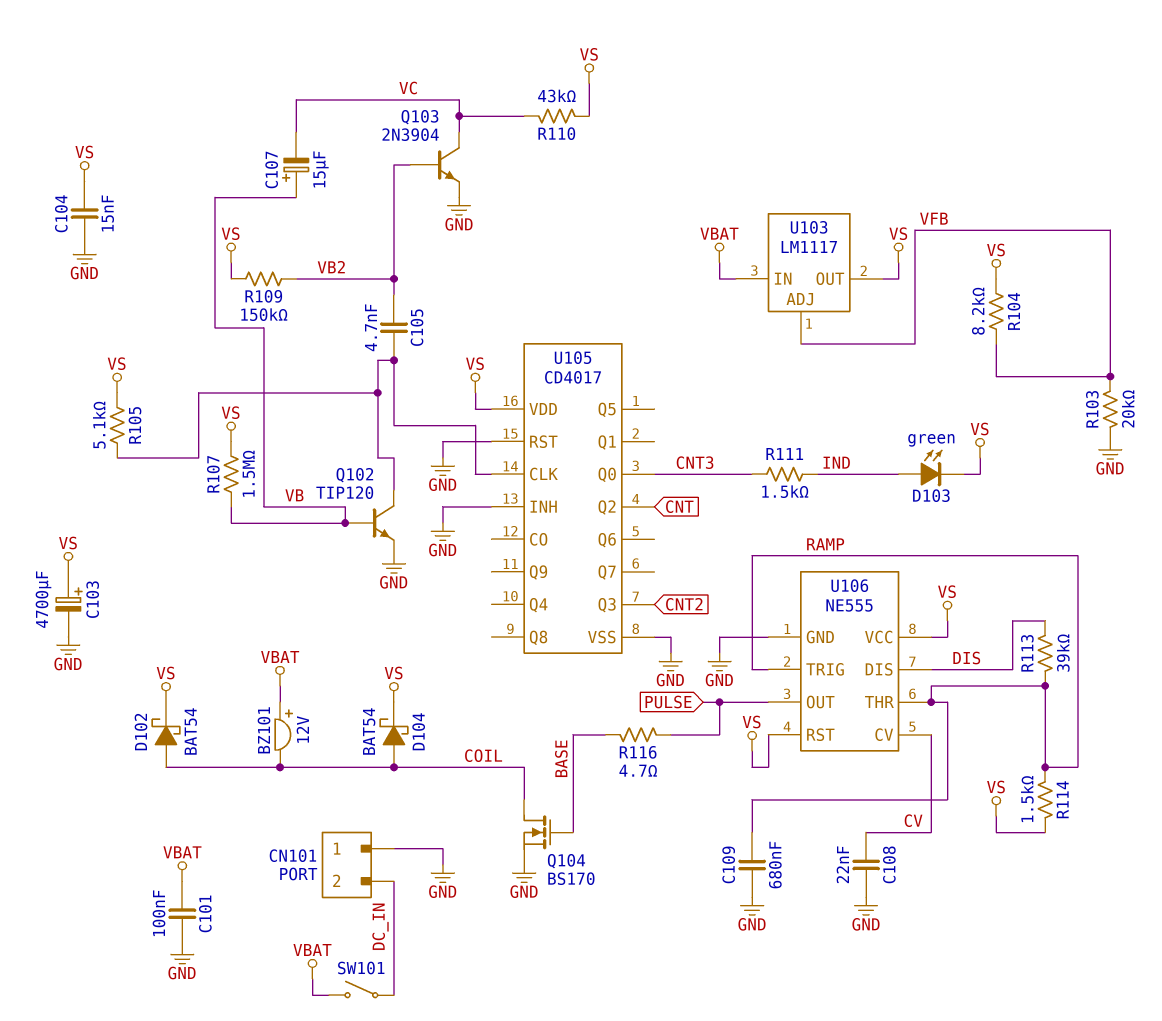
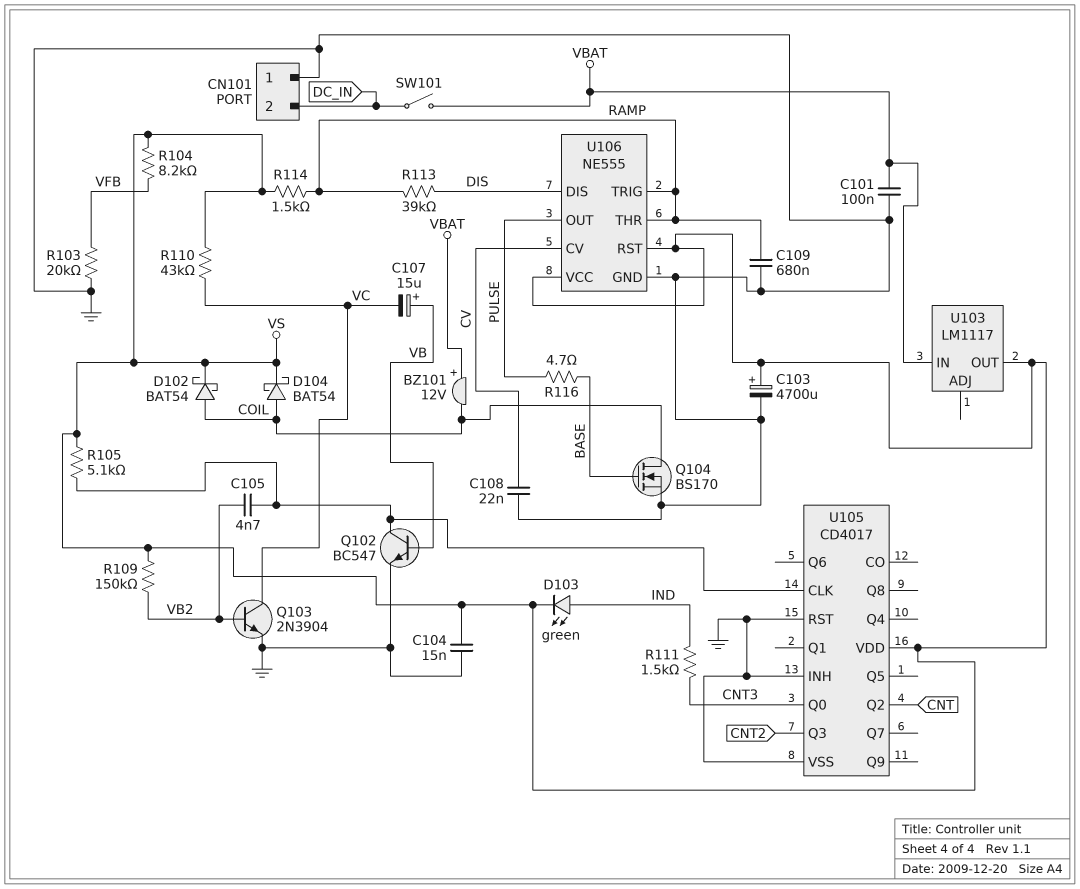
Q102: NPN TIP120 (B VB, C U105/CLK, E GND) -> NPN BC547 (B VB, C U105/CLK, E GND)
R107: 1.5M (VB, VS) -> none
U103 pin ADJ: VFB -> none

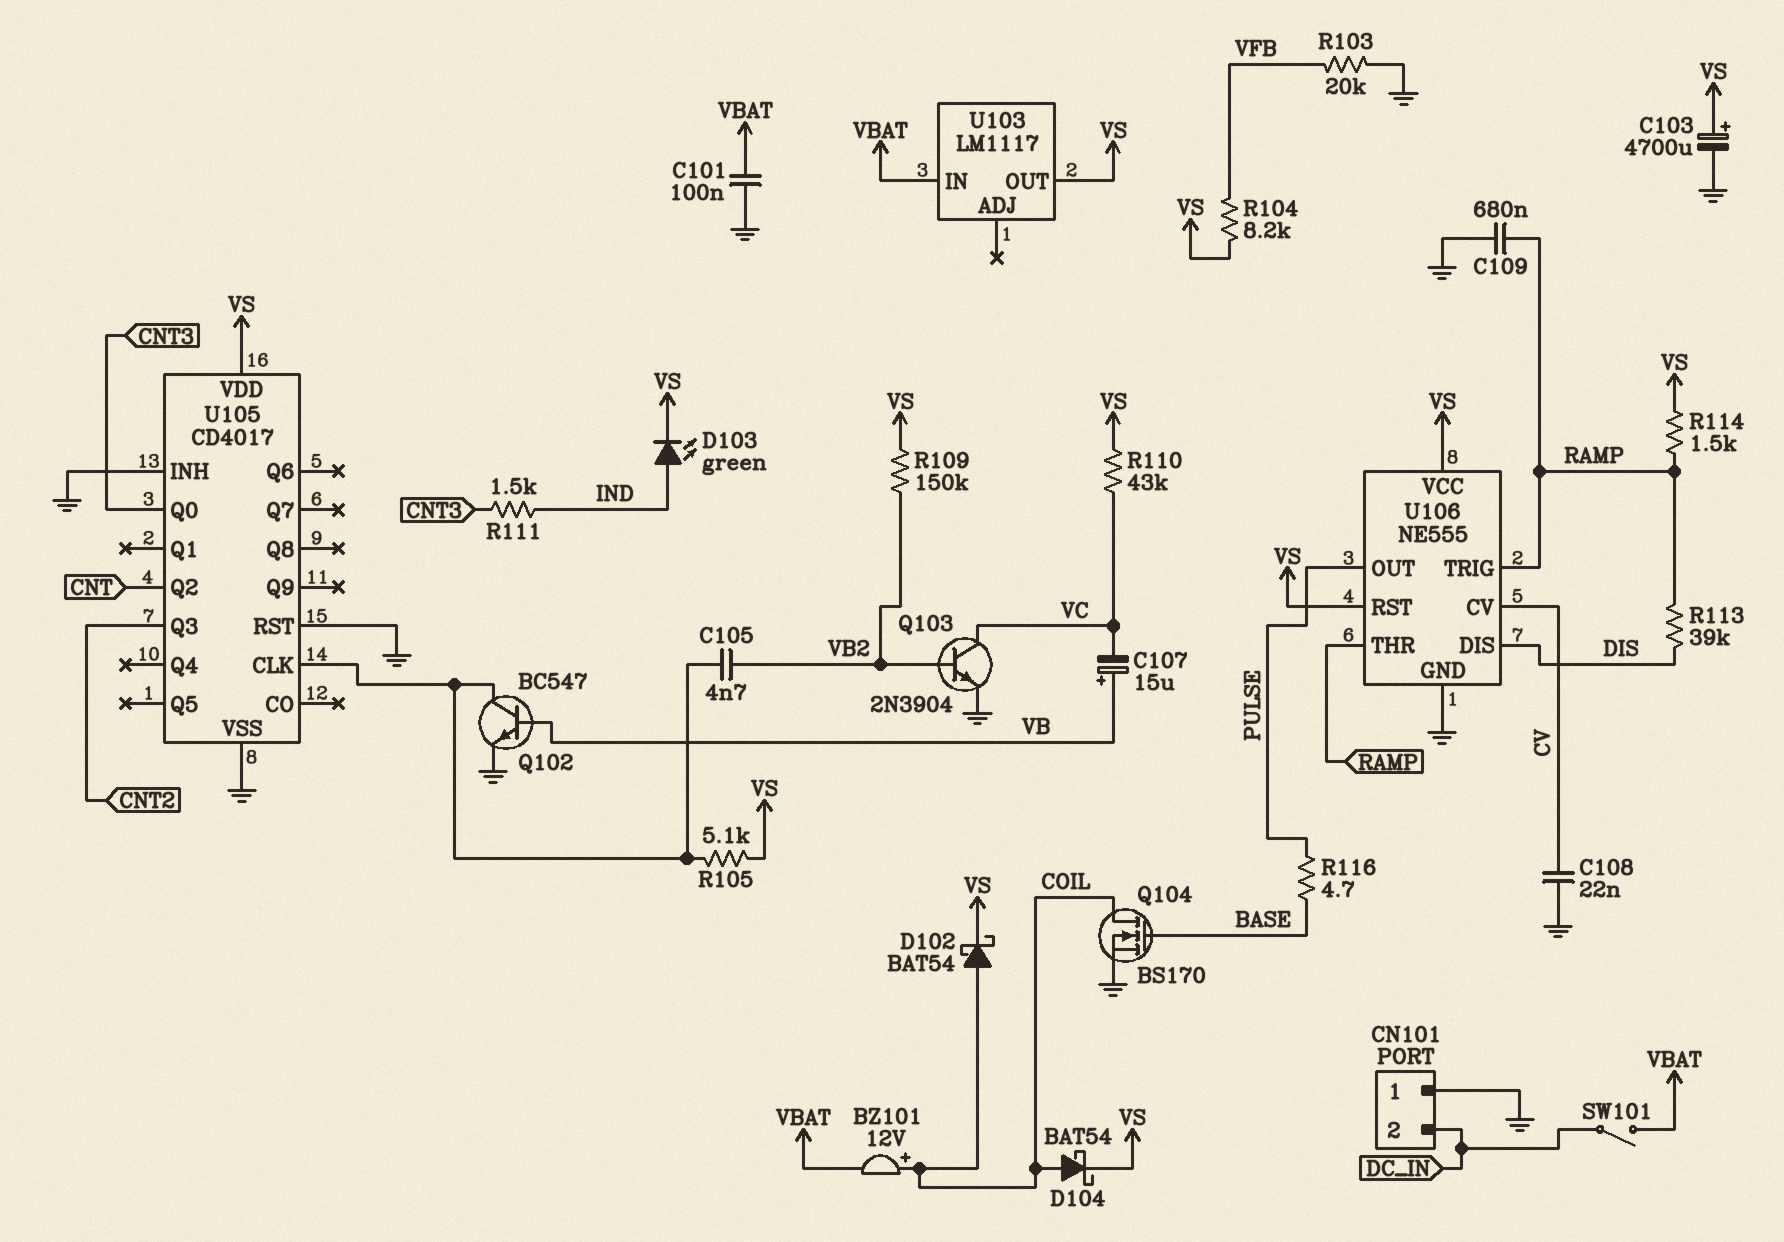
BZ101: buzzer 12V (plus VBAT, minus COIL) -> buzzer 12V (plus COIL, minus VBAT)
C104: 15nF (GND, VS) -> none

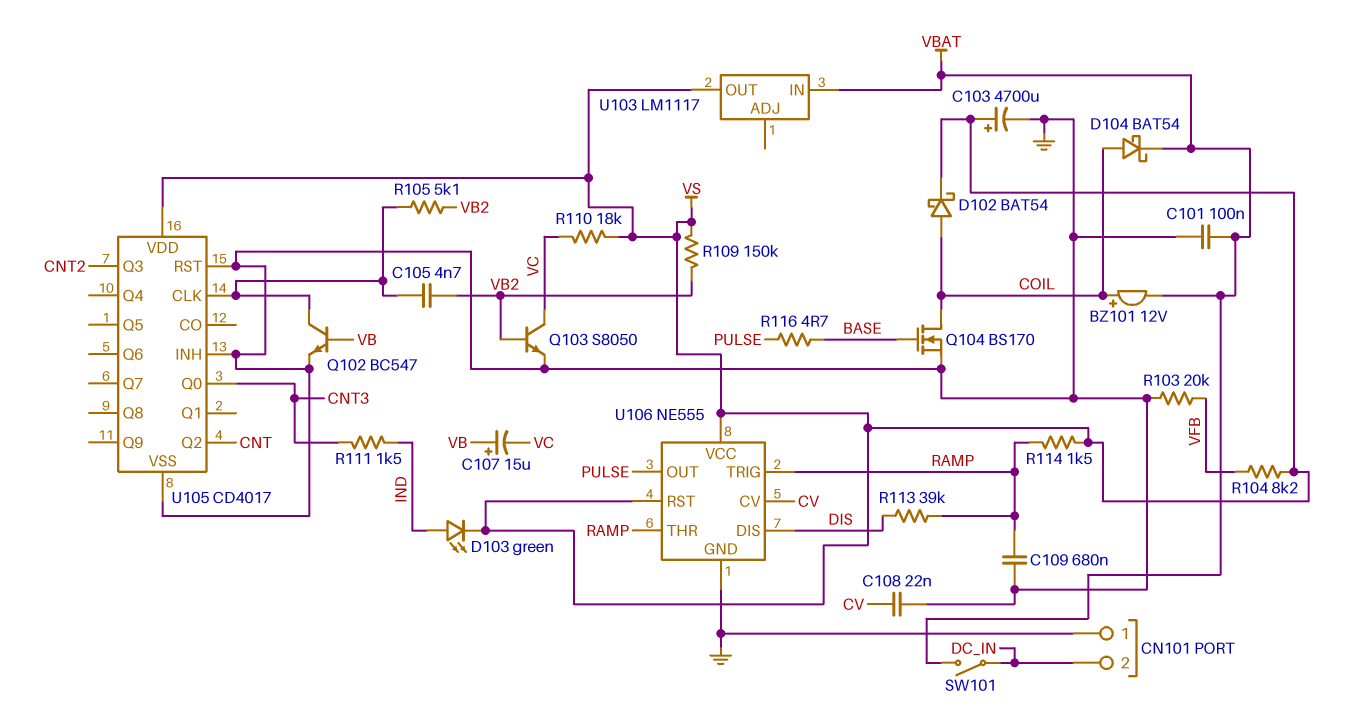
D104: schottky BAT54 (A COIL, K VS) -> schottky BAT54 (A COIL, K VBAT)
Q103: NPN 2N3904 (B VB2, C VC, E GND) -> NPN S8050 (B VB2, C VC, E GND)
R105: 5.1k (U105/CLK, VS) -> 5.1k (U105/CLK, VB2)
R110: 43k (VC, VS) -> 18k (VC, VS)

